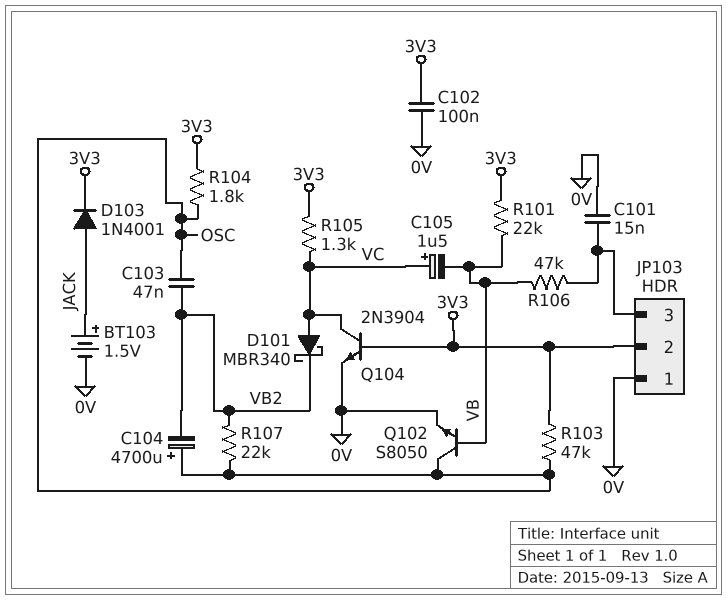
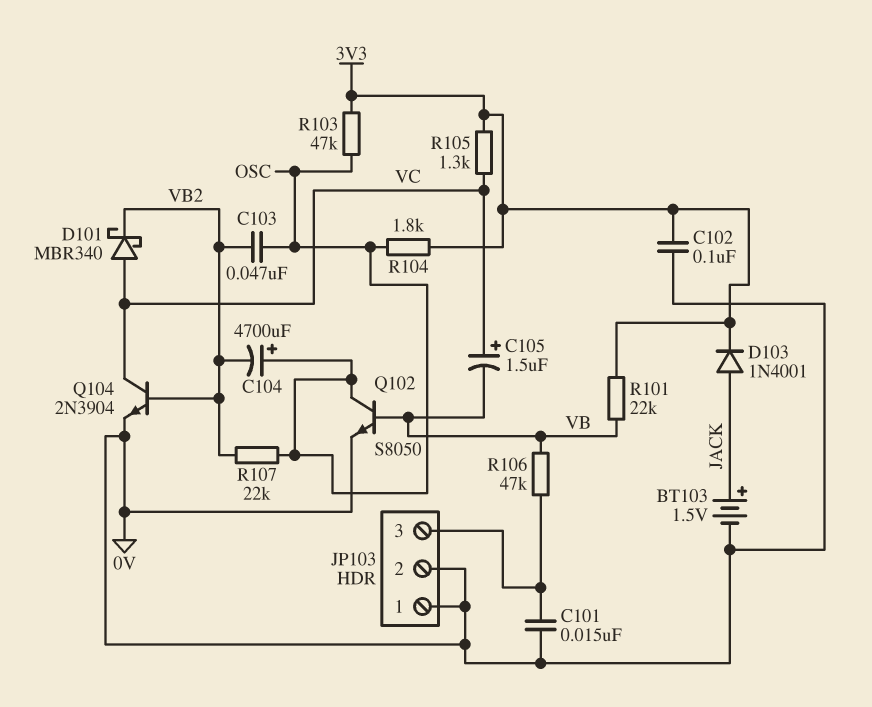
JP103 pin 2: 3V3 -> 0V
Q104: NPN 2N3904 (B 3V3, C VC, E 0V) -> NPN 2N3904 (B VB2, C VC, E 0V)

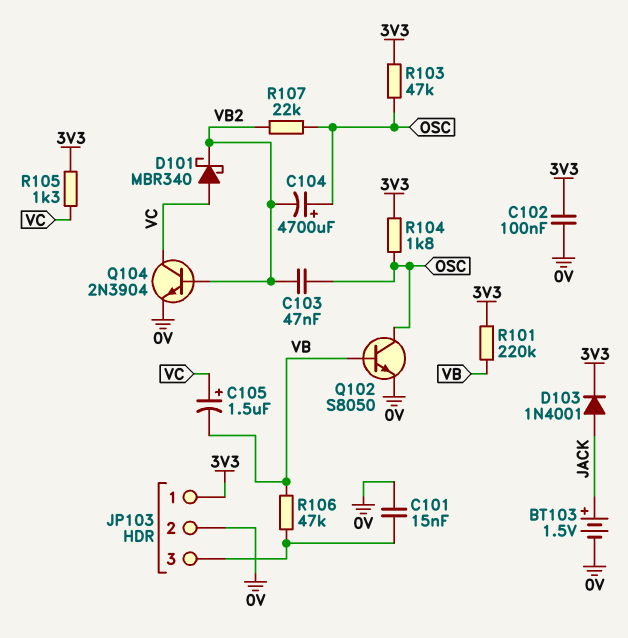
JP103 pin 1: 0V -> 3V3
R101: 22k (3V3, VB) -> 220k (3V3, VB)

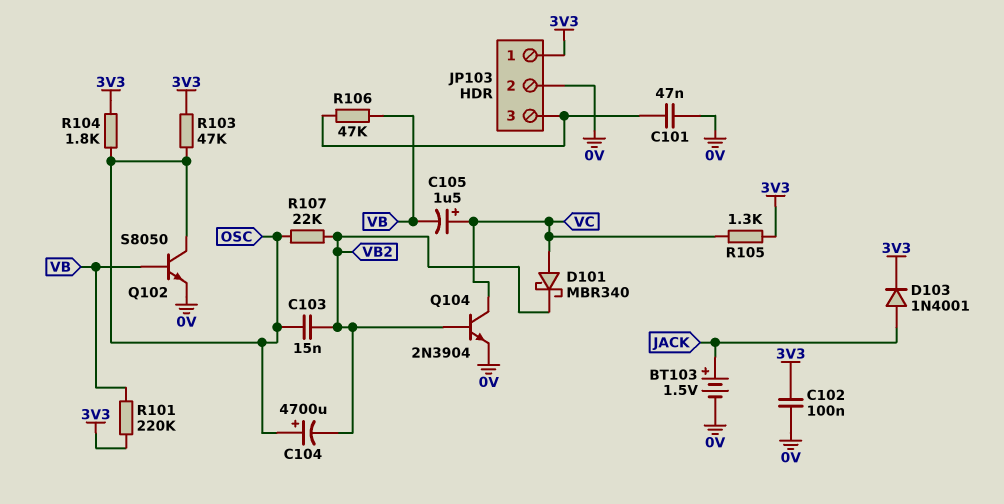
C101: 15nF (0V, JP103/3) -> 47nF (0V, JP103/3)
C103: 47nF (OSC, VB2) -> 15nF (OSC, VB2)

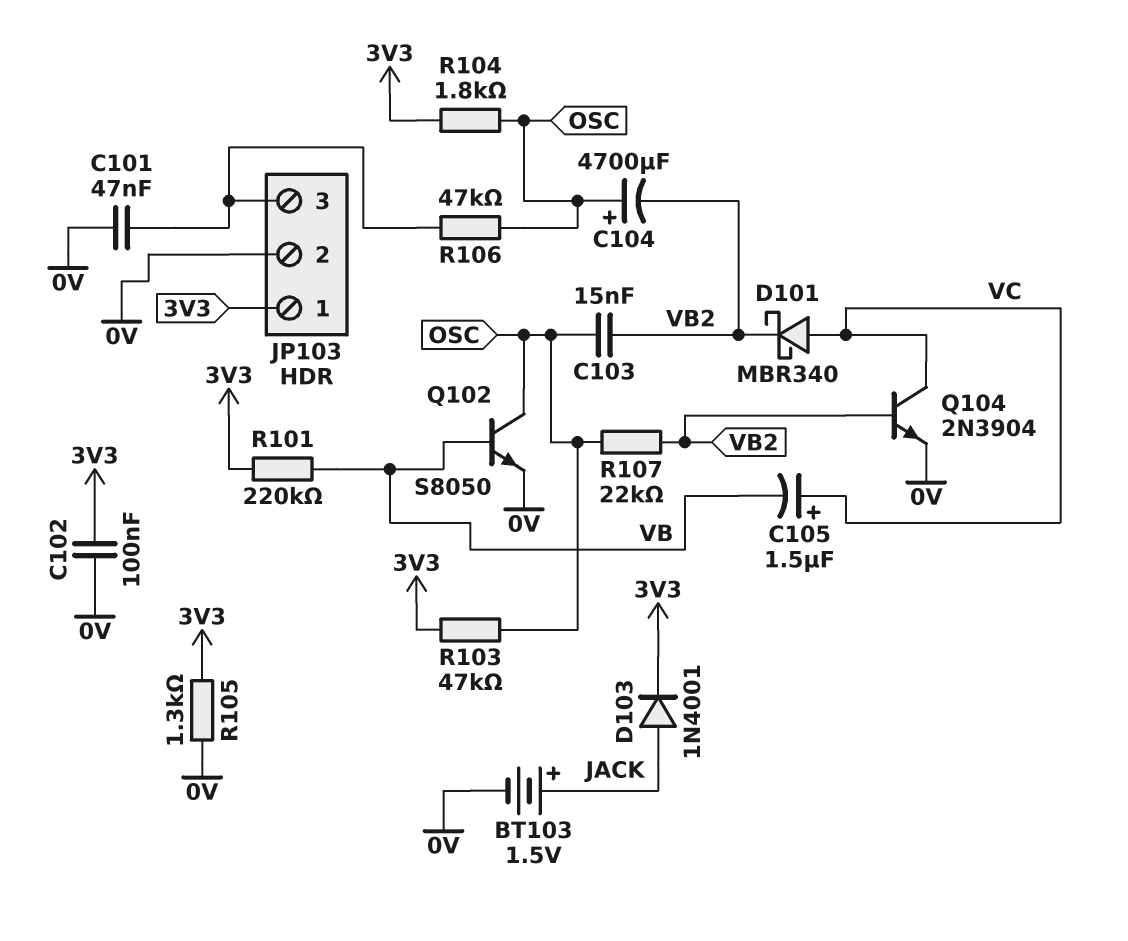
R105: 1.3k (3V3, VC) -> 1.3k (0V, 3V3)
R106: 47k (JP103/3, VB) -> 47k (JP103/3, OSC)

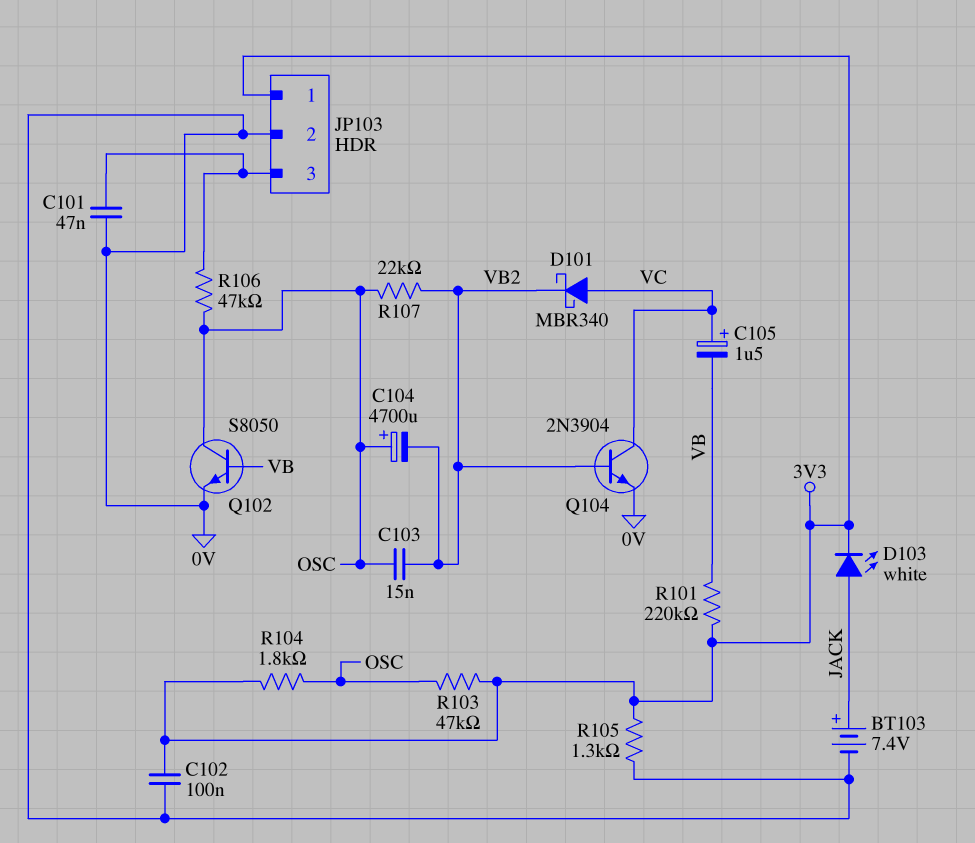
BT103: 1.5V (plus JACK, minus 0V) -> 7.4V (plus JACK, minus 0V)
D103: diode 1N4001 (A JACK, K 3V3) -> LED white (A JACK, K 3V3)

